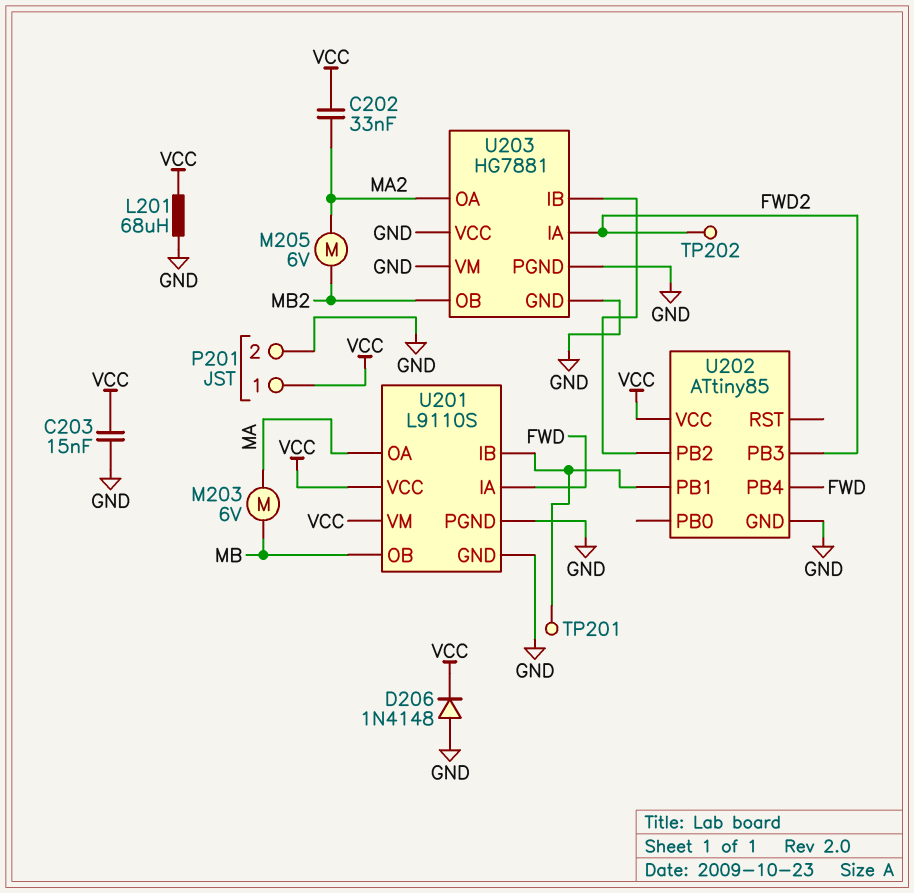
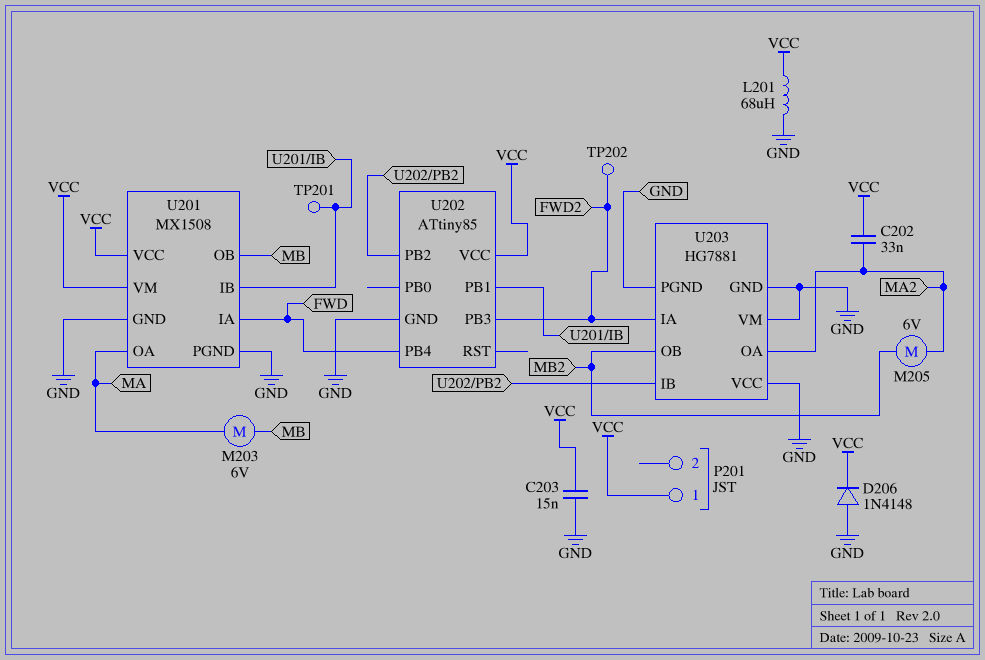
P201 pin 2: GND -> none
U201: L9110S -> MX1508

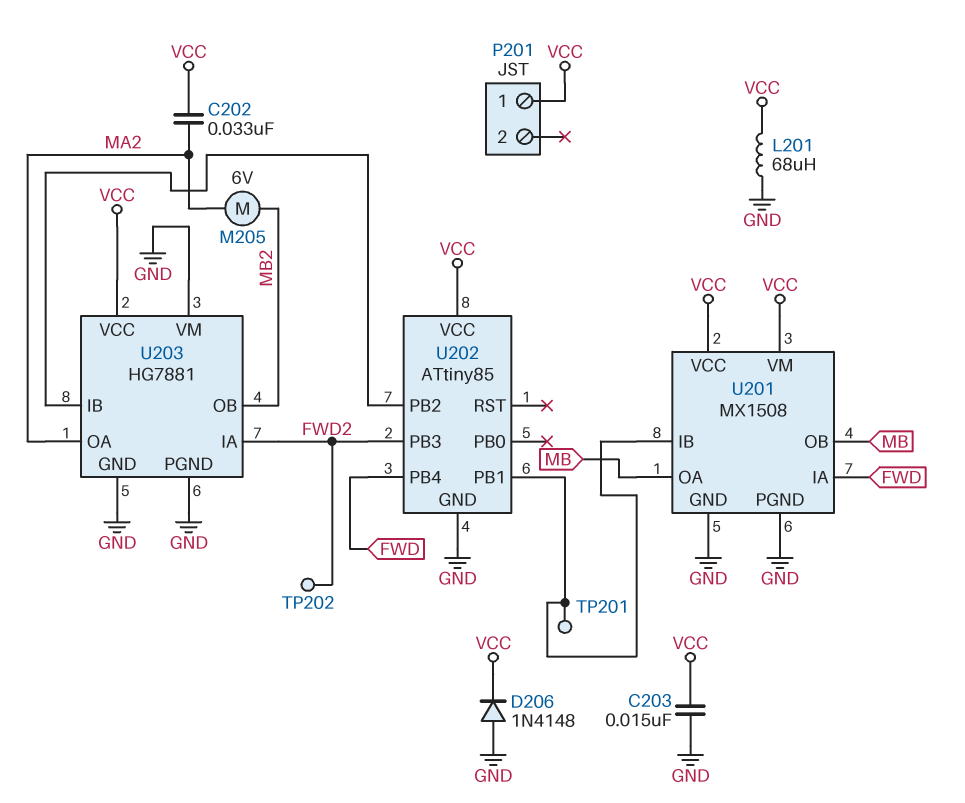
M203: motor 6V (MA, MB) -> none
U201 pin OA: MA -> MB
U203 pin VCC: GND -> VCC

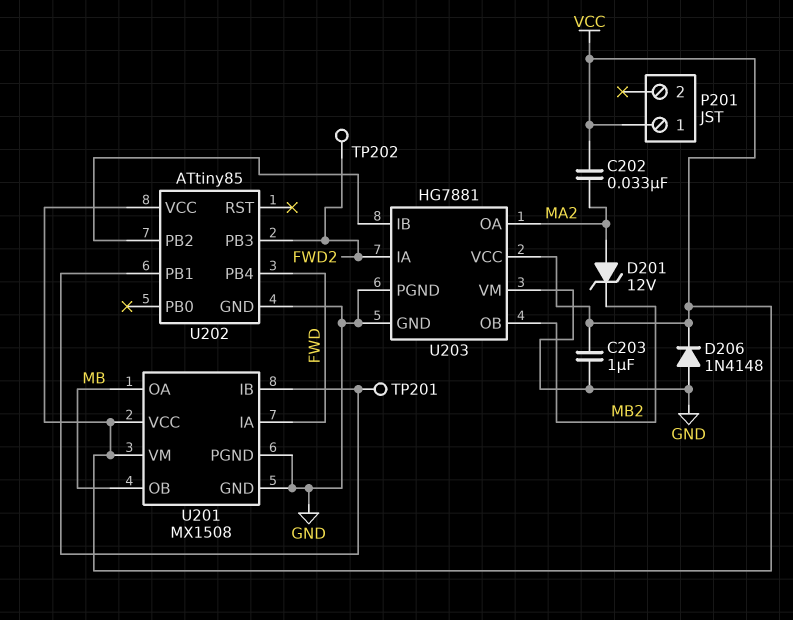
C203: 15nF (GND, VCC) -> 1uF (GND, VCC)
D201: none -> zener 12V (A MA2, K MB2)
L201: 68uH (GND, VCC) -> none
M205: motor 6V (MA2, MB2) -> none

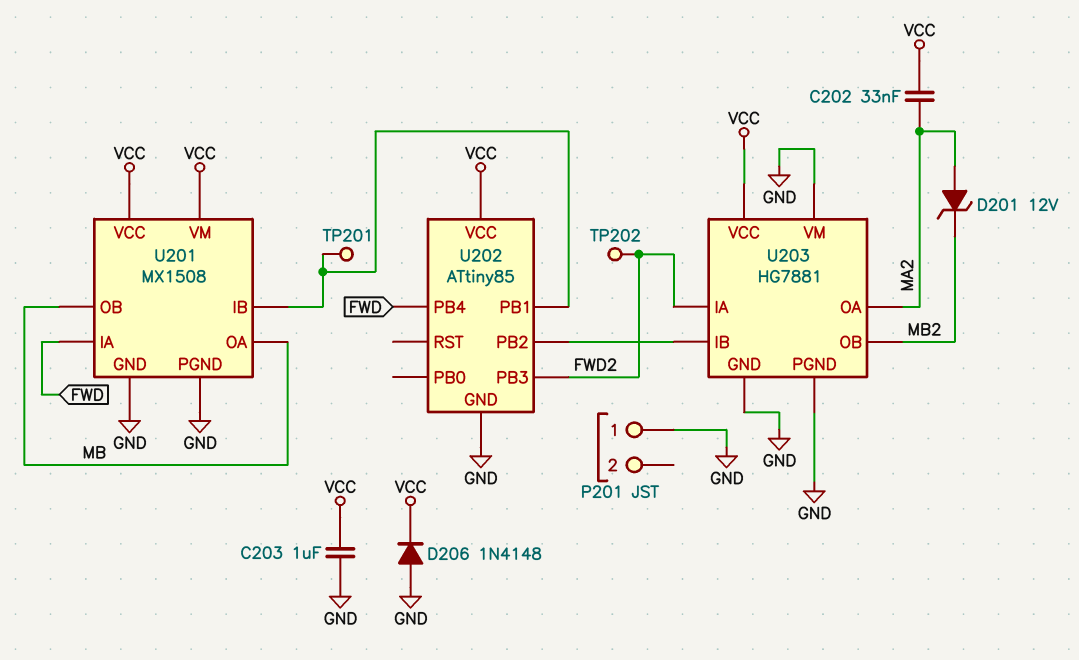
P201 pin 1: VCC -> GND

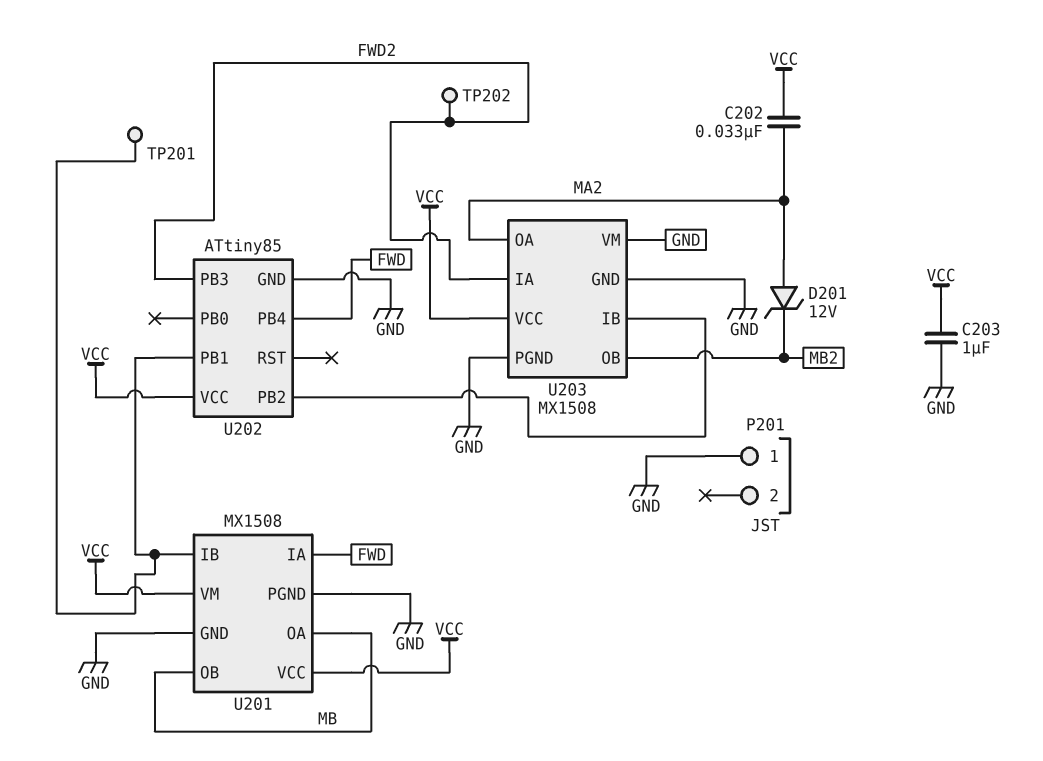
D206: diode 1N4148 (A GND, K VCC) -> none
U203: HG7881 -> MX1508

